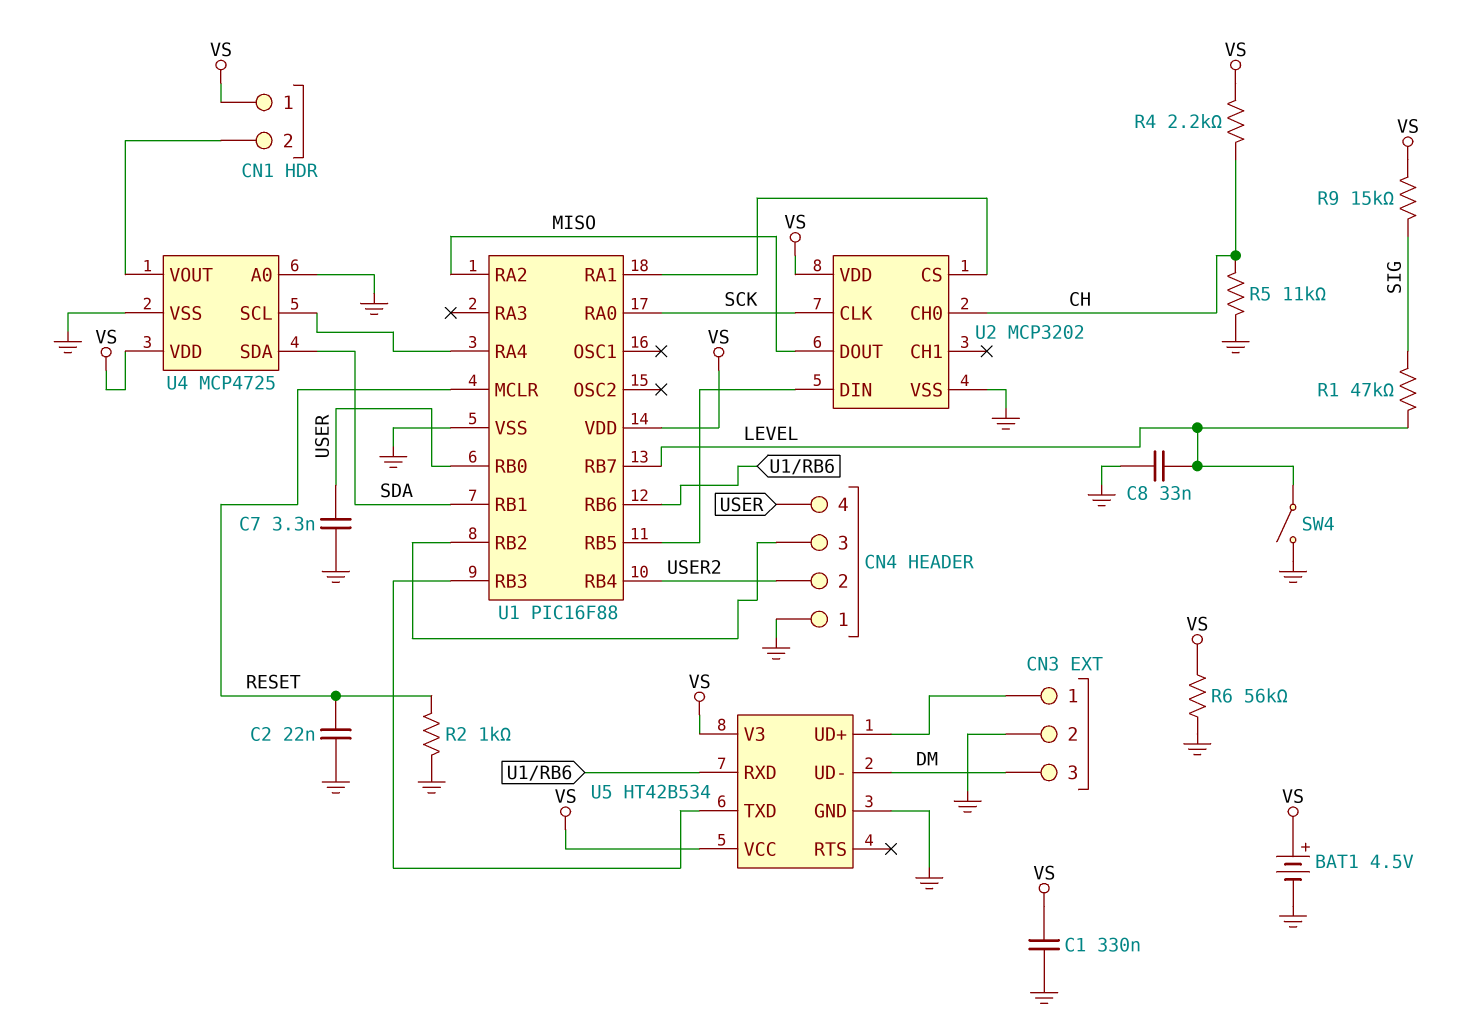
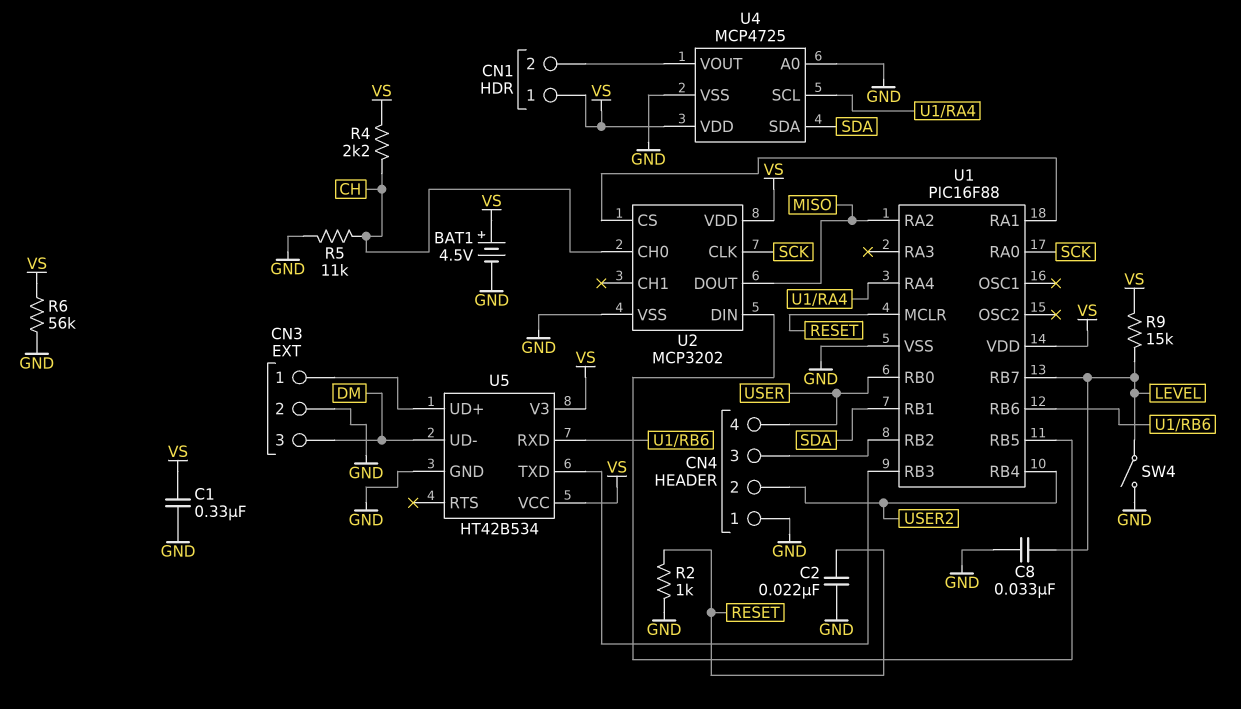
C7: 3.3nF (GND, USER) -> none
R1: 47k (LEVEL, SIG) -> none
R9: 15k (SIG, VS) -> 15k (LEVEL, VS)

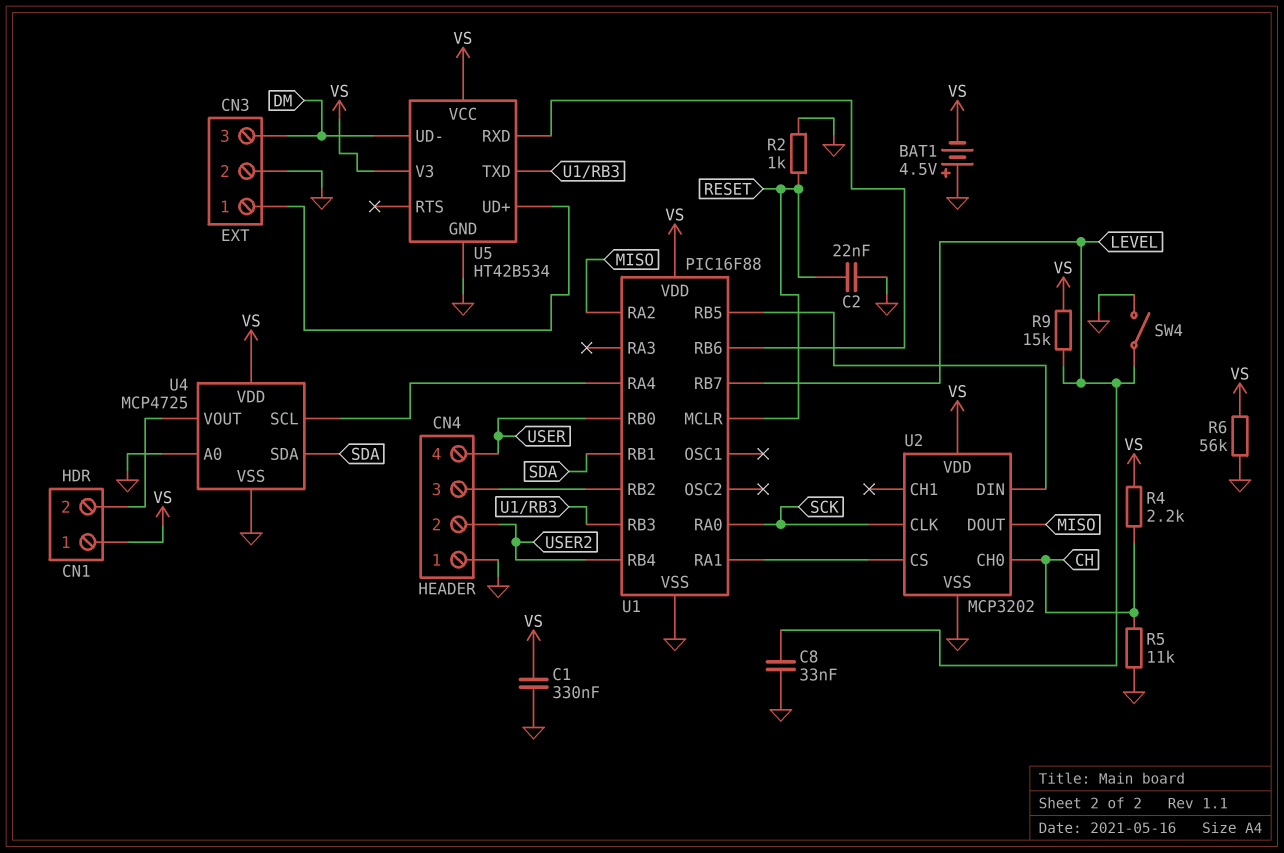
BAT1: 4.5V (plus VS, minus GND) -> 4.5V (plus GND, minus VS)

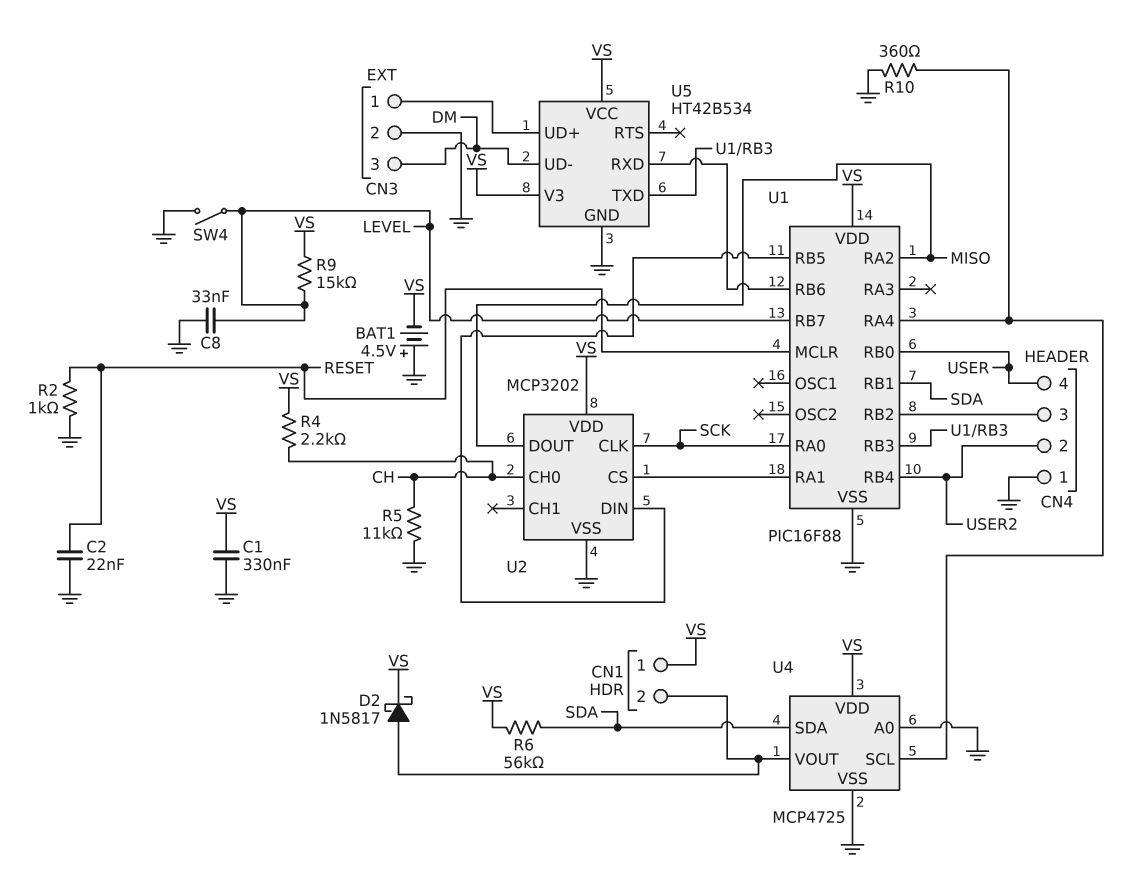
D2: none -> schottky 1N5817 (A CN1/2, K VS)
R6: 56k (GND, VS) -> 56k (SDA, VS)
R10: none -> 360 (GND, U1/RA4)

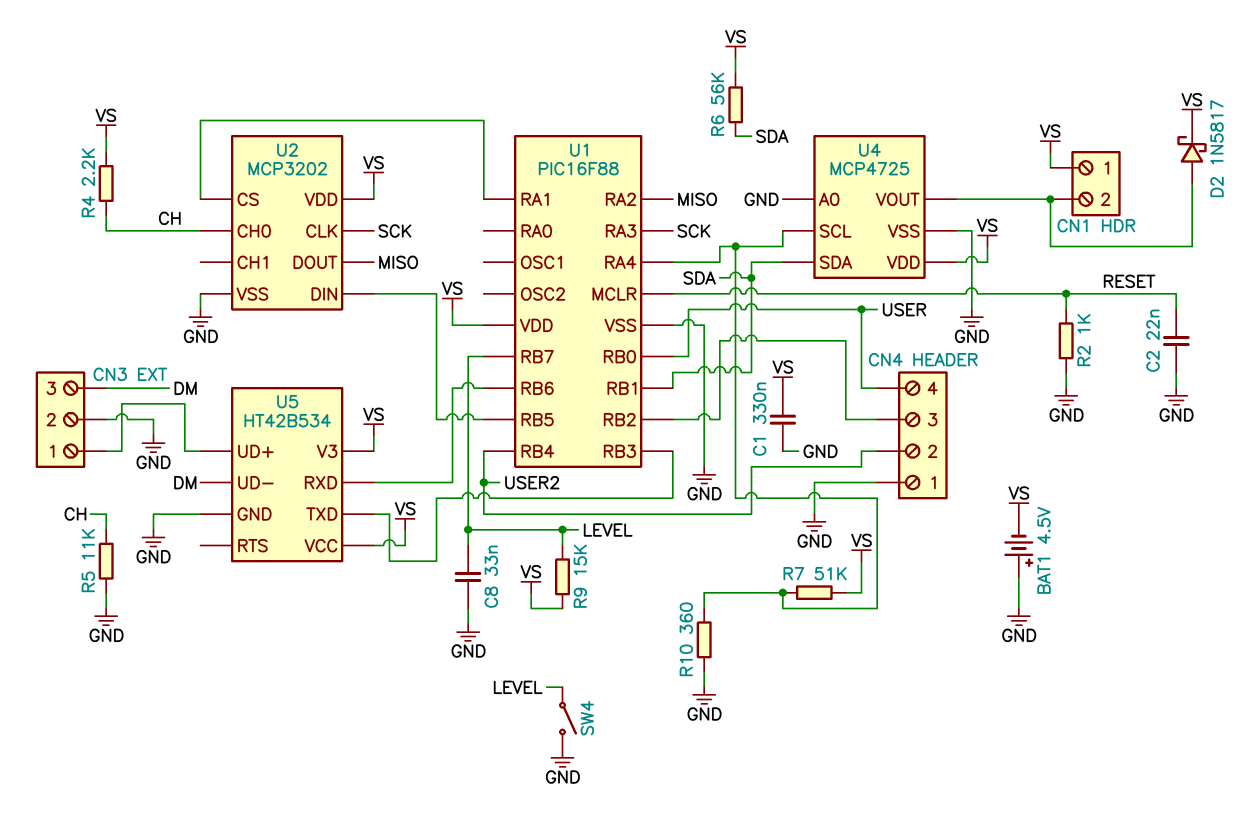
R7: none -> 51k (U1/RA4, VS)
U1 pin RA0: SCK -> none
U1 pin RA3: none -> SCK

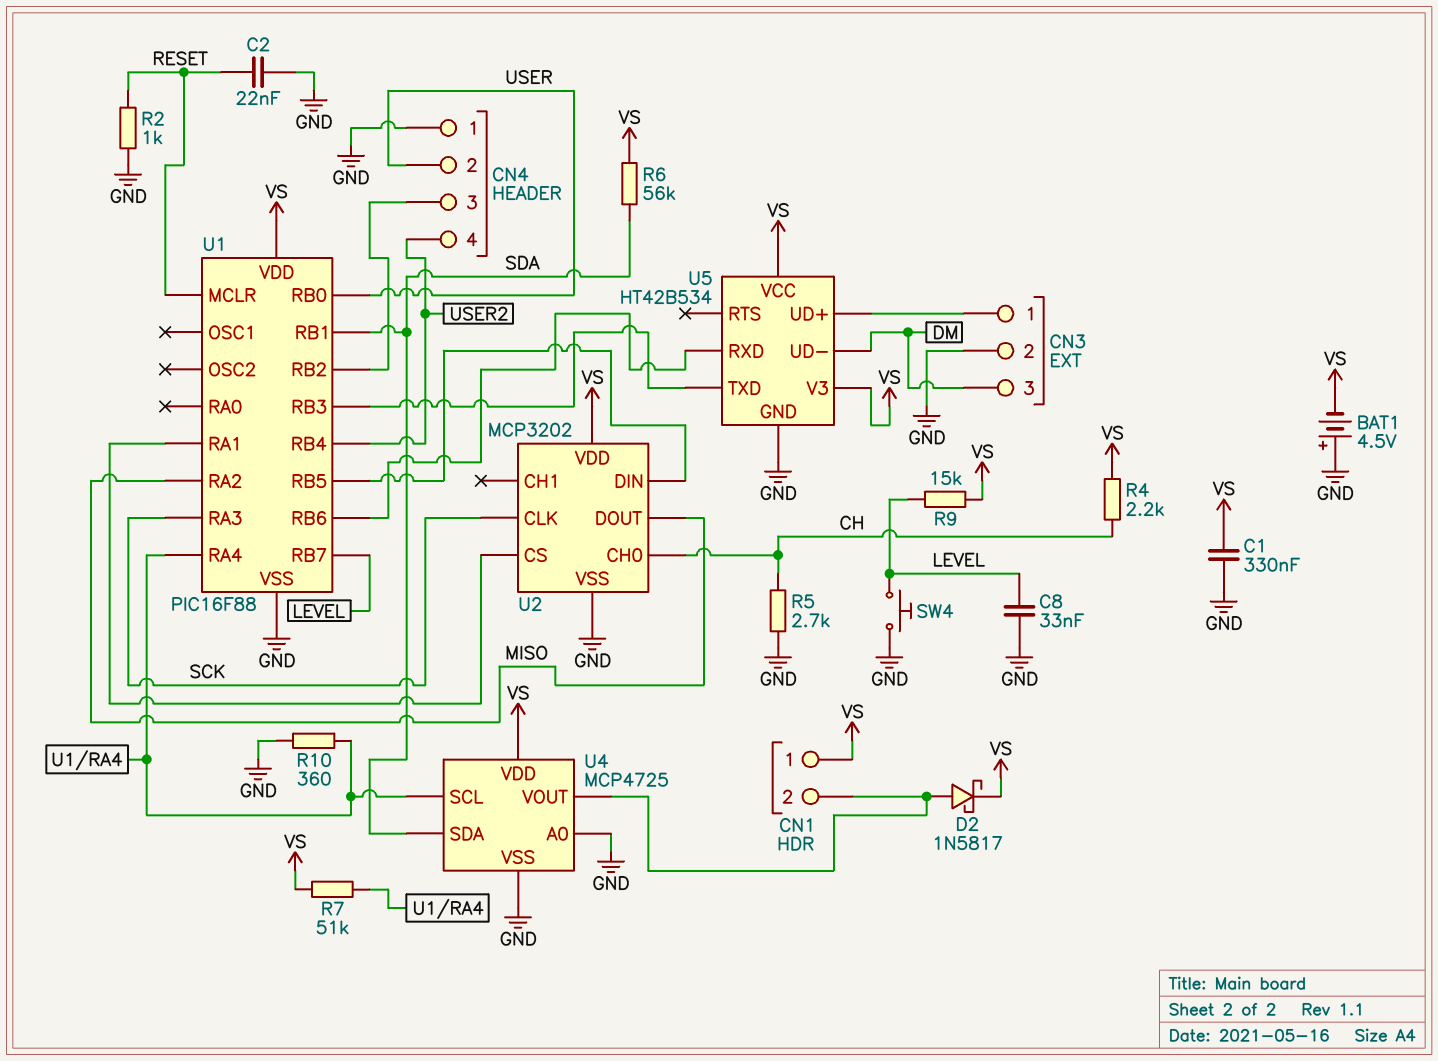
CN4 pin 2: USER2 -> USER
CN4 pin 4: USER -> USER2
R5: 11k (CH, GND) -> 2.7k (CH, GND)
SW4: switch (GND, LEVEL) -> button (GND, LEVEL)

